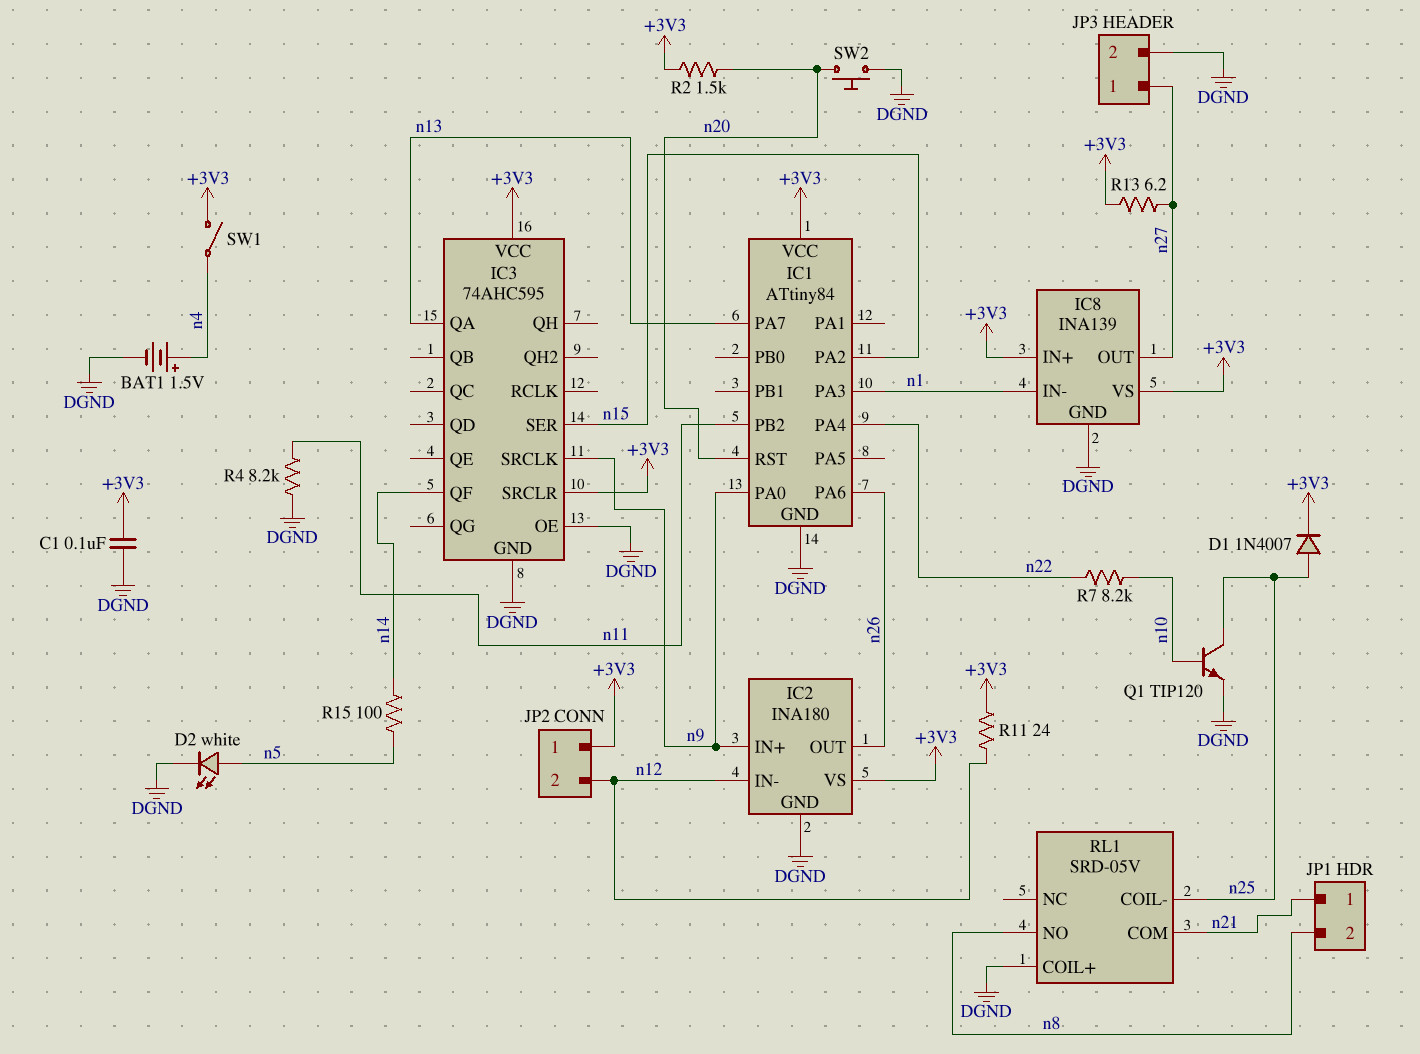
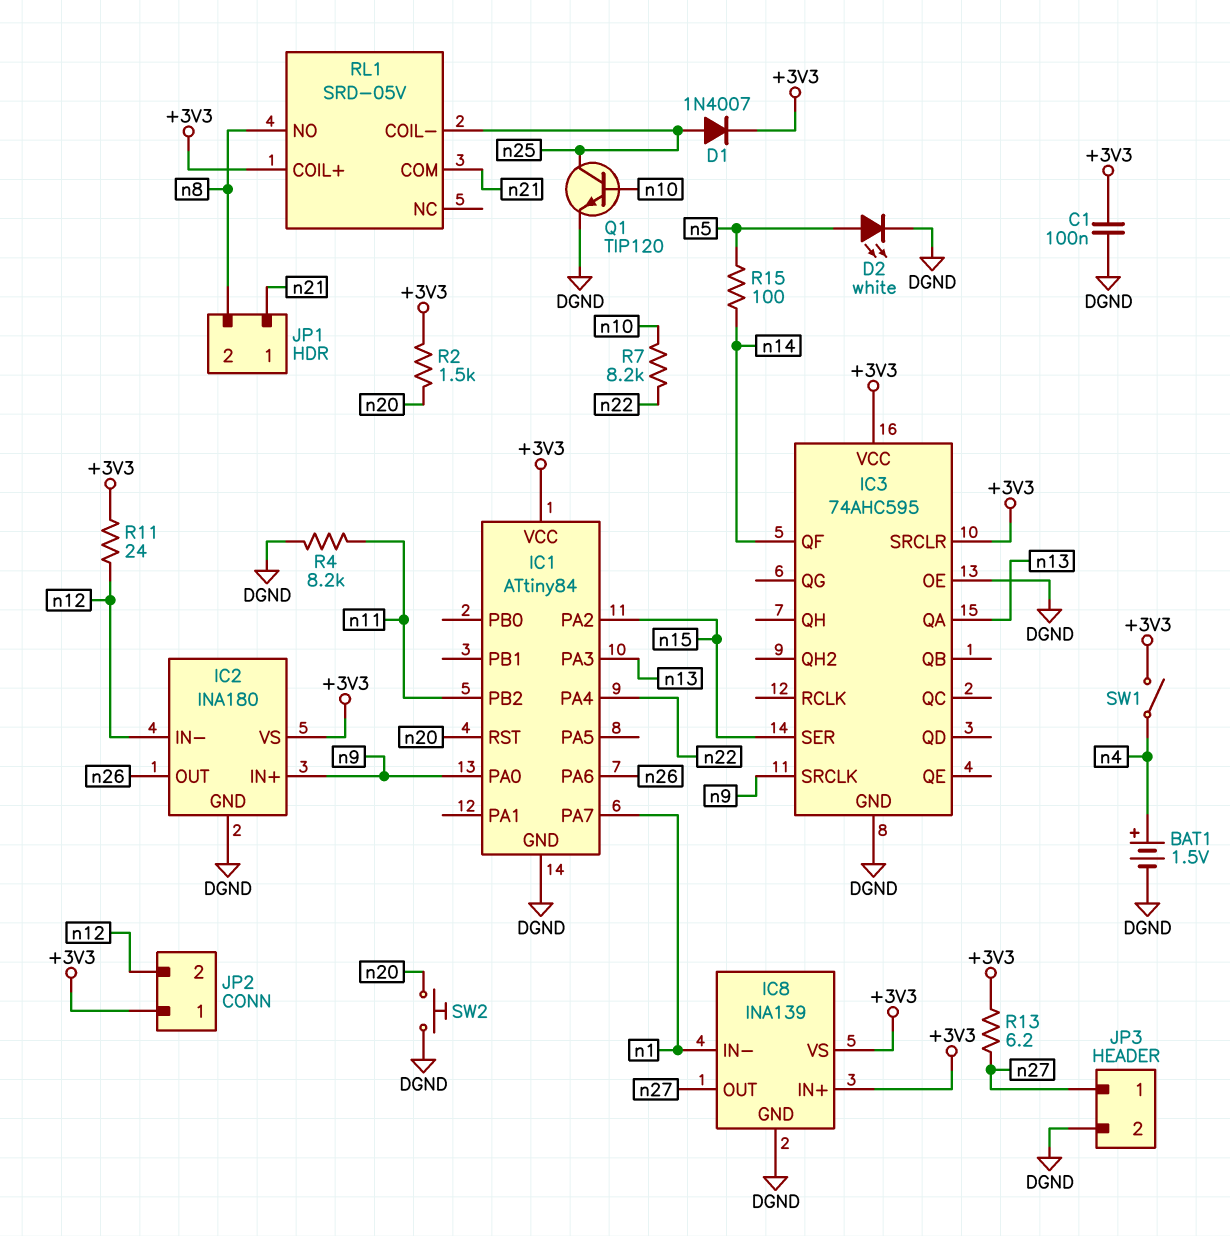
IC1 pin PA3: n1 -> n13
IC1 pin PA7: n13 -> n1
RL1 pin COIL+: DGND -> +3V3

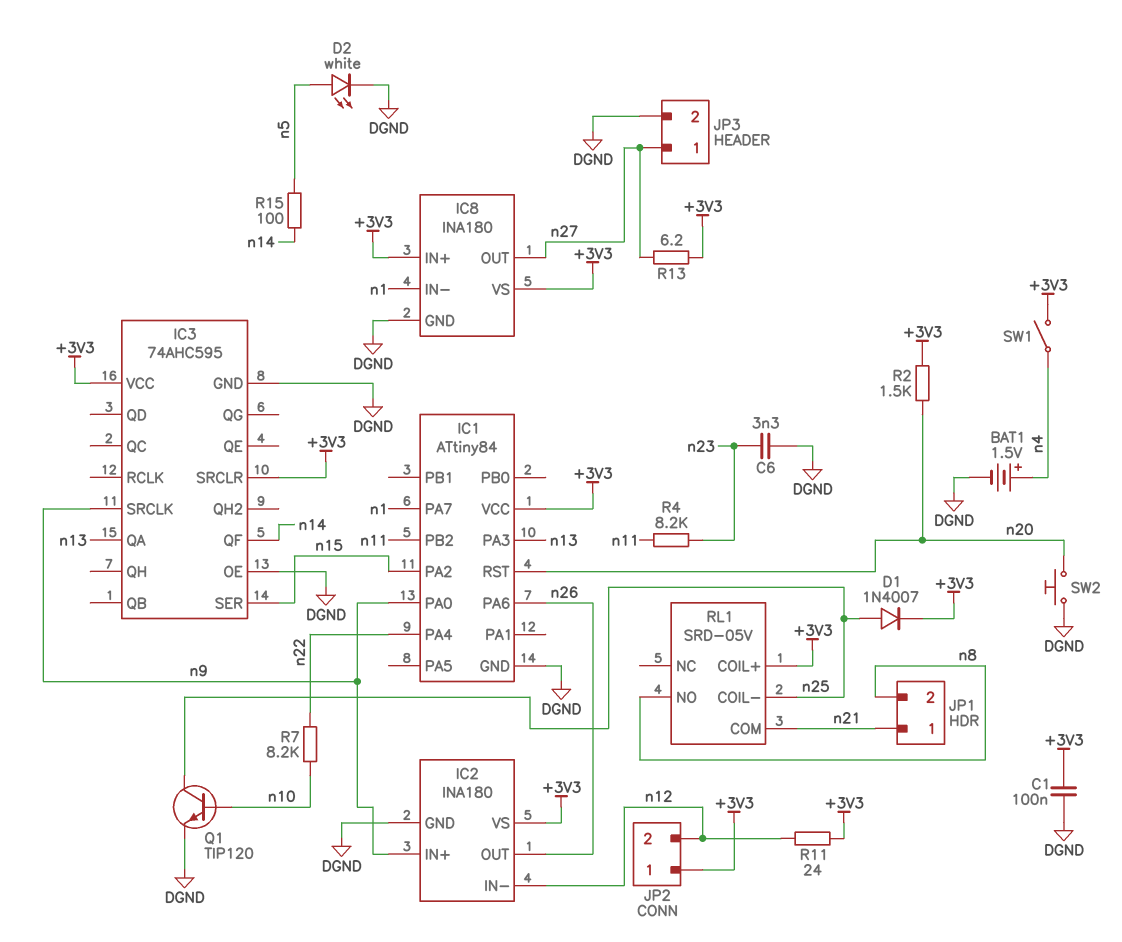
C6: none -> 3.3nF (DGND, n23)
IC8: INA139 -> INA180
R4: 8.2k (DGND, n11) -> 8.2k (n11, n23)

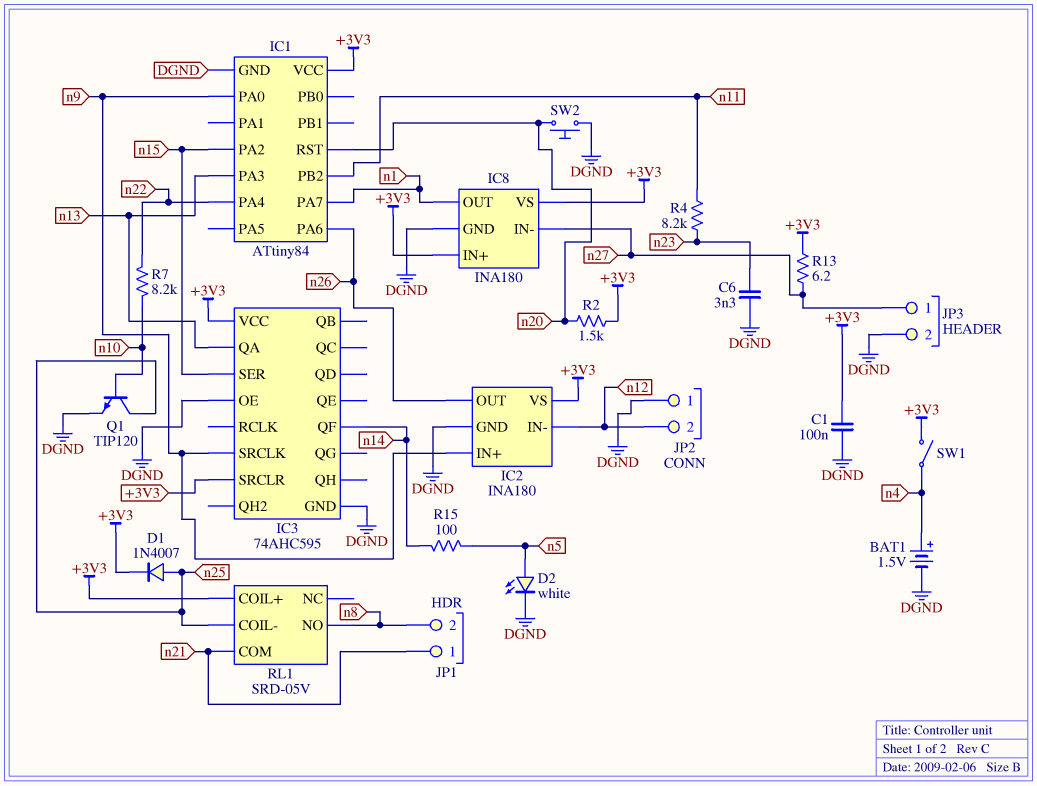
IC8 pin IN-: n1 -> n27
IC8 pin OUT: n27 -> n1
JP2 pin 1: +3V3 -> DGND
R11: 24 (+3V3, n12) -> none

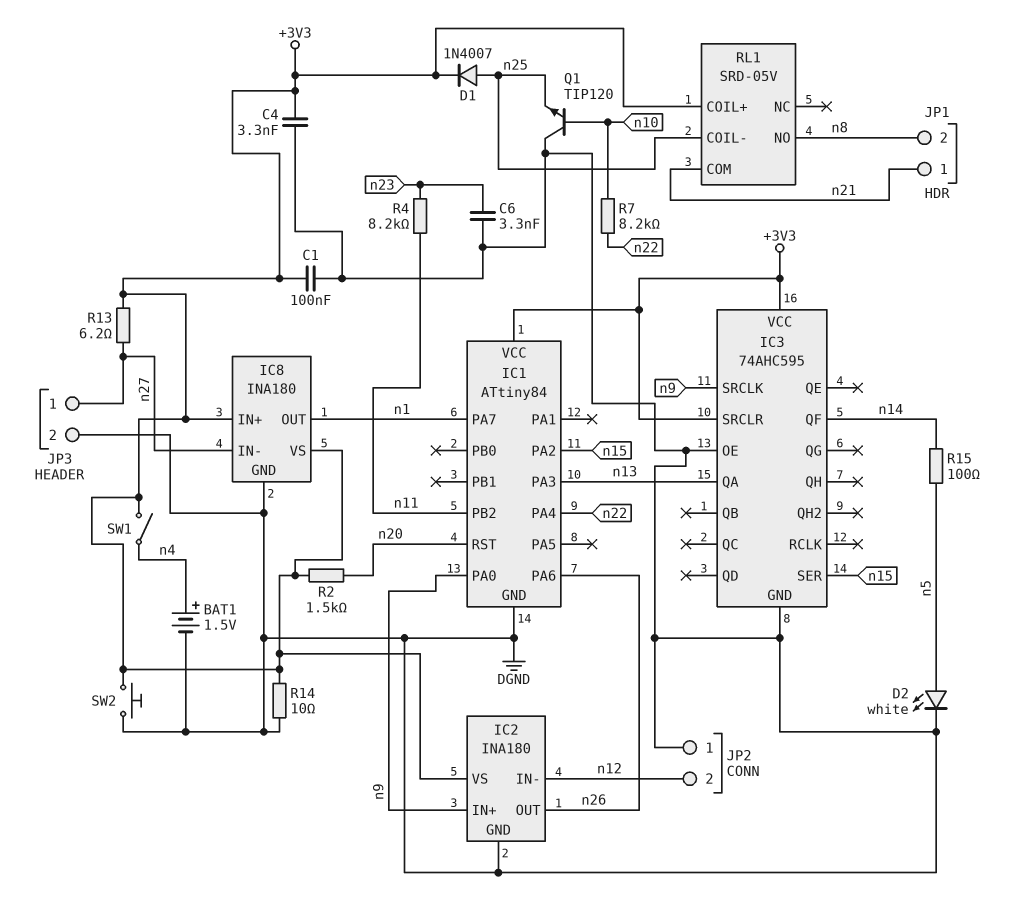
C4: none -> 3.3nF (+3V3, DGND)
Q1: NPN TIP120 (B n10, C n25, E DGND) -> NPN TIP120 (B n10, C DGND, E n25)
R14: none -> 10 (+3V3, DGND)
SW2: button (DGND, n20) -> button (+3V3, DGND)

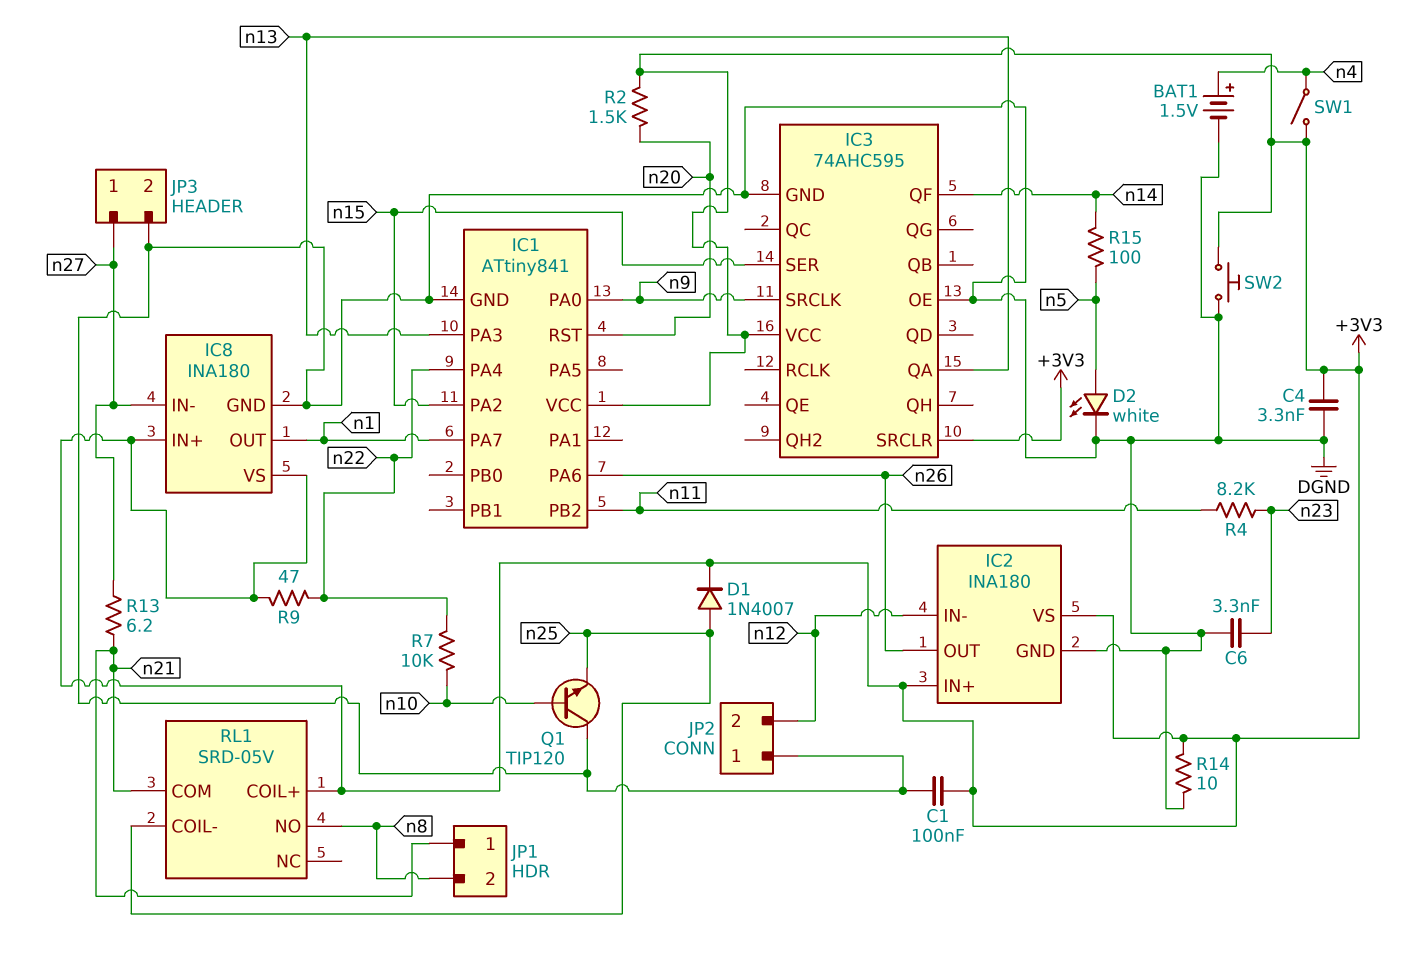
IC1: ATtiny84 -> ATtiny841
IC2 pin IN+: n9 -> +3V3
R7: 8.2k (n10, n22) -> 10k (n10, n22)
R9: none -> 47 (+3V3, n22)
R13: 6.2 (+3V3, n27) -> 6.2 (n21, n27)

